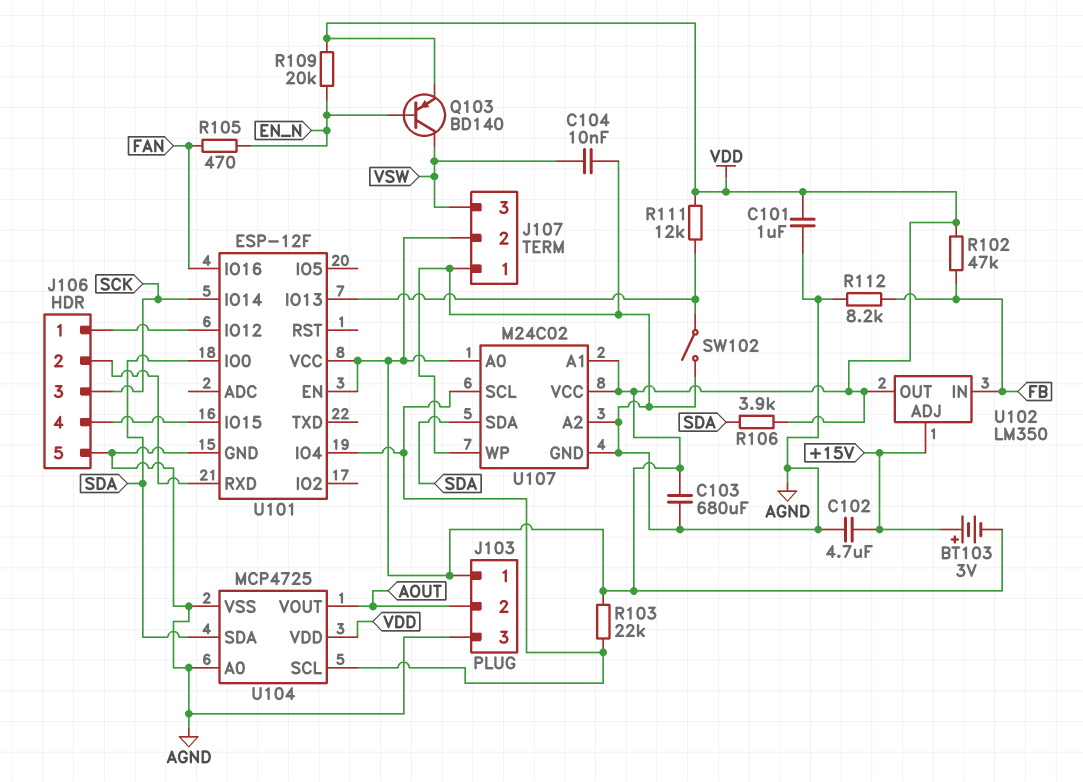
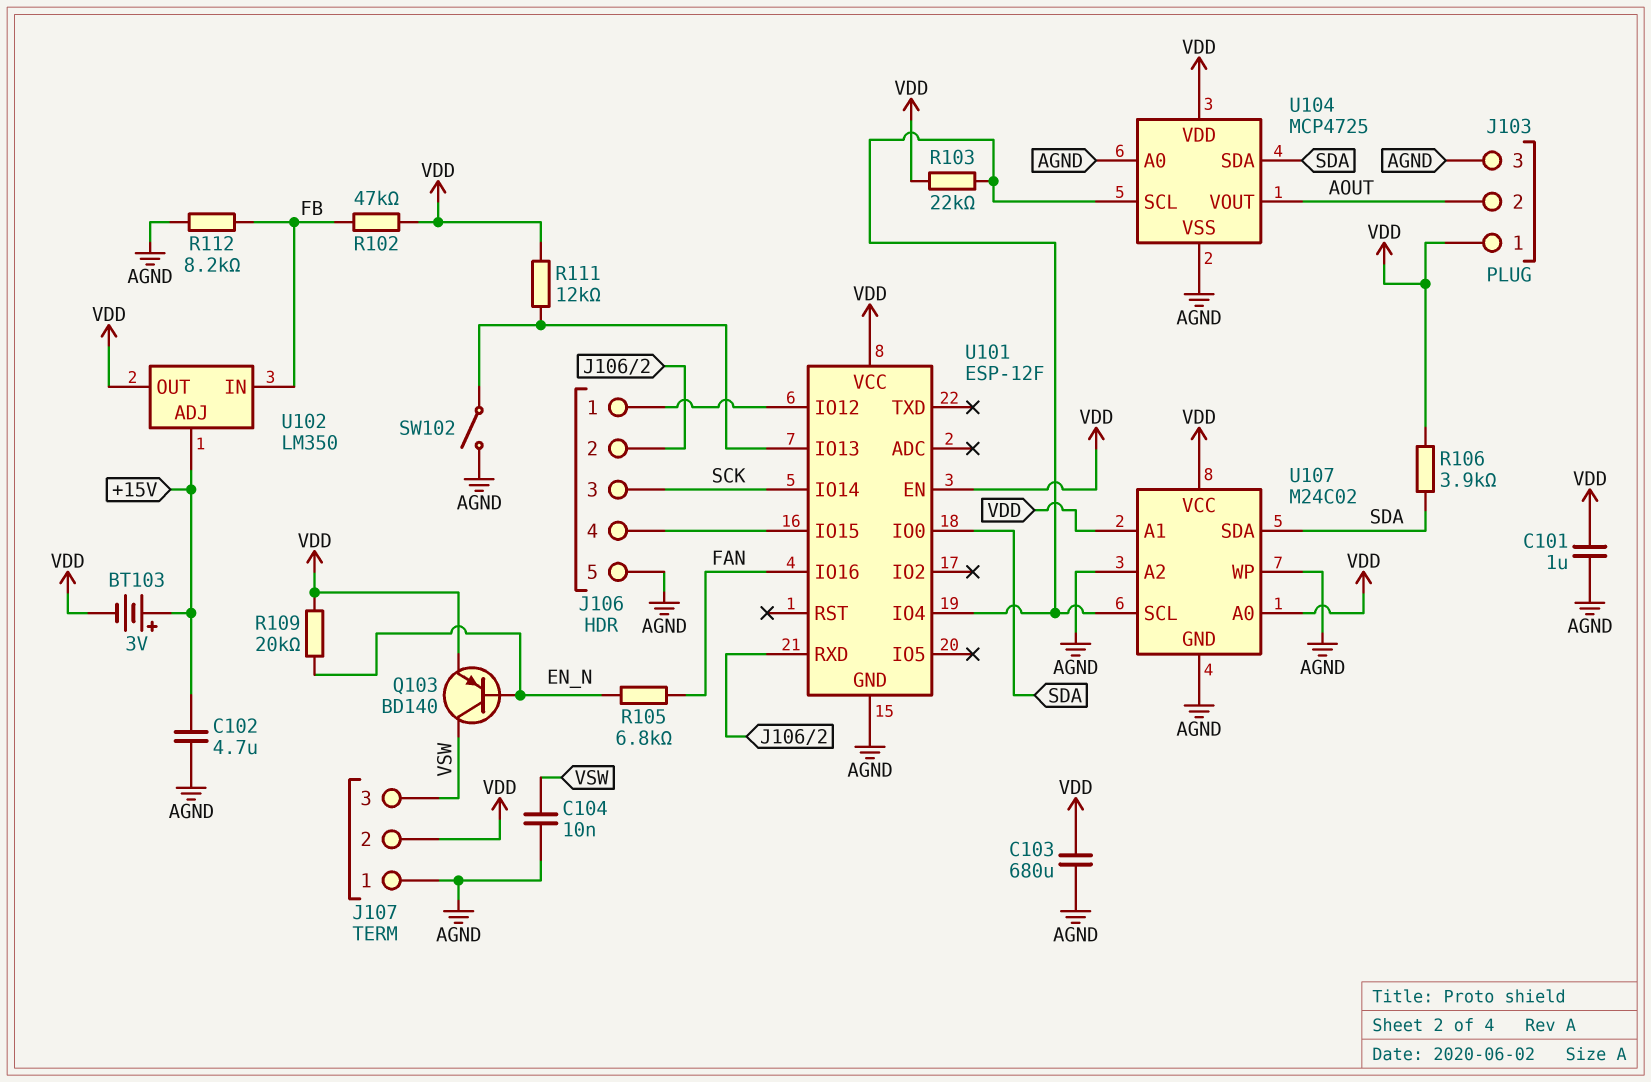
R105: 470 (EN_N, FAN) -> 6.8k (EN_N, FAN)

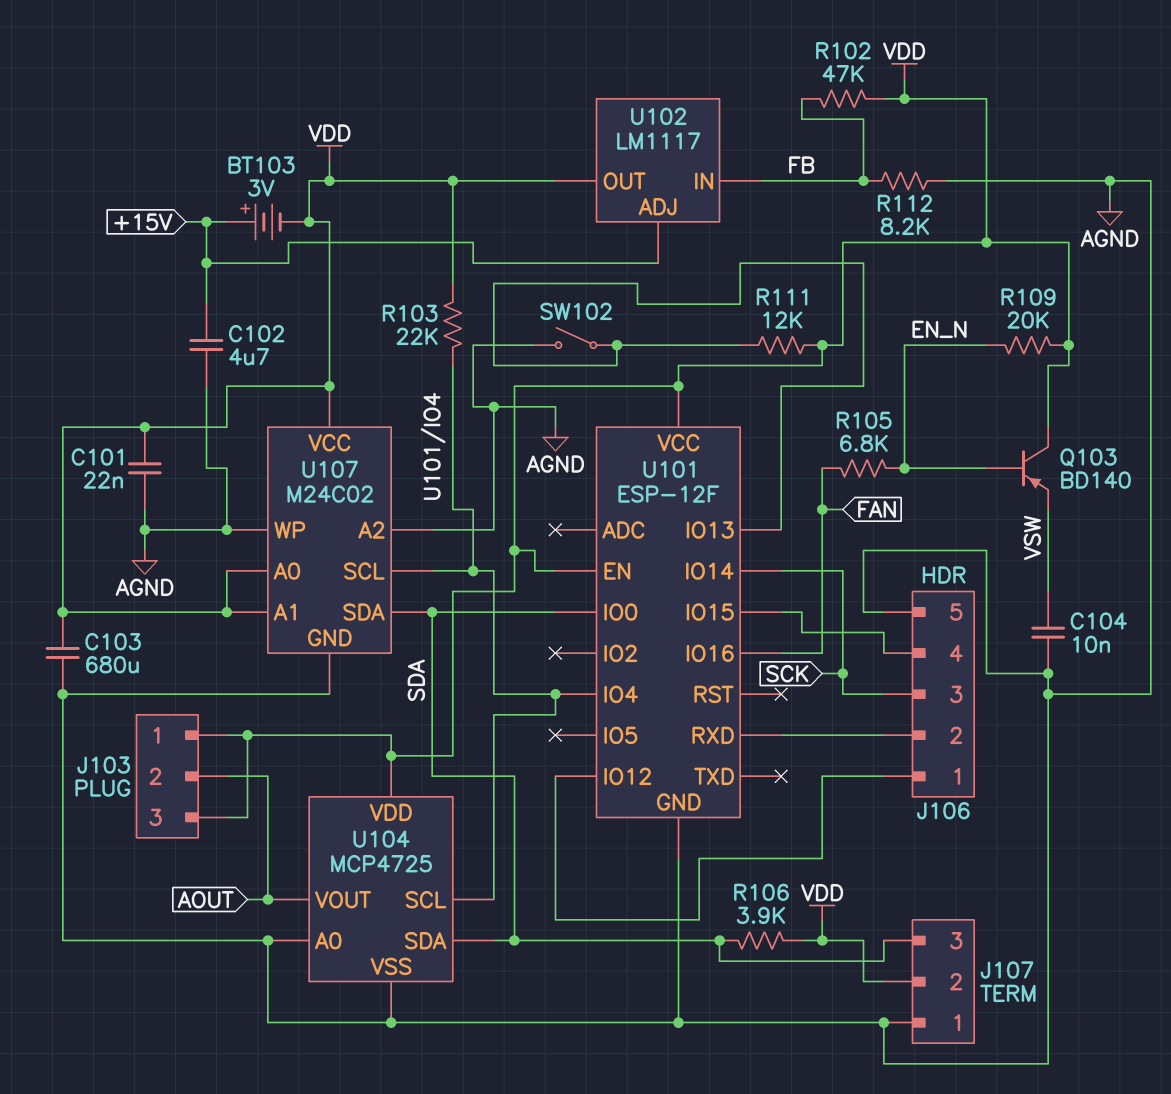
C101: 1uF (AGND, VDD) -> 22nF (AGND, VDD)
J103 pin 3: AGND -> VDD
J107 pin 3: VSW -> SDA
Q103: PNP BD140 (B EN_N, C VSW, E VDD) -> PNP BD140 (B EN_N, C VDD, E VSW)
U102: LM350 -> LM1117

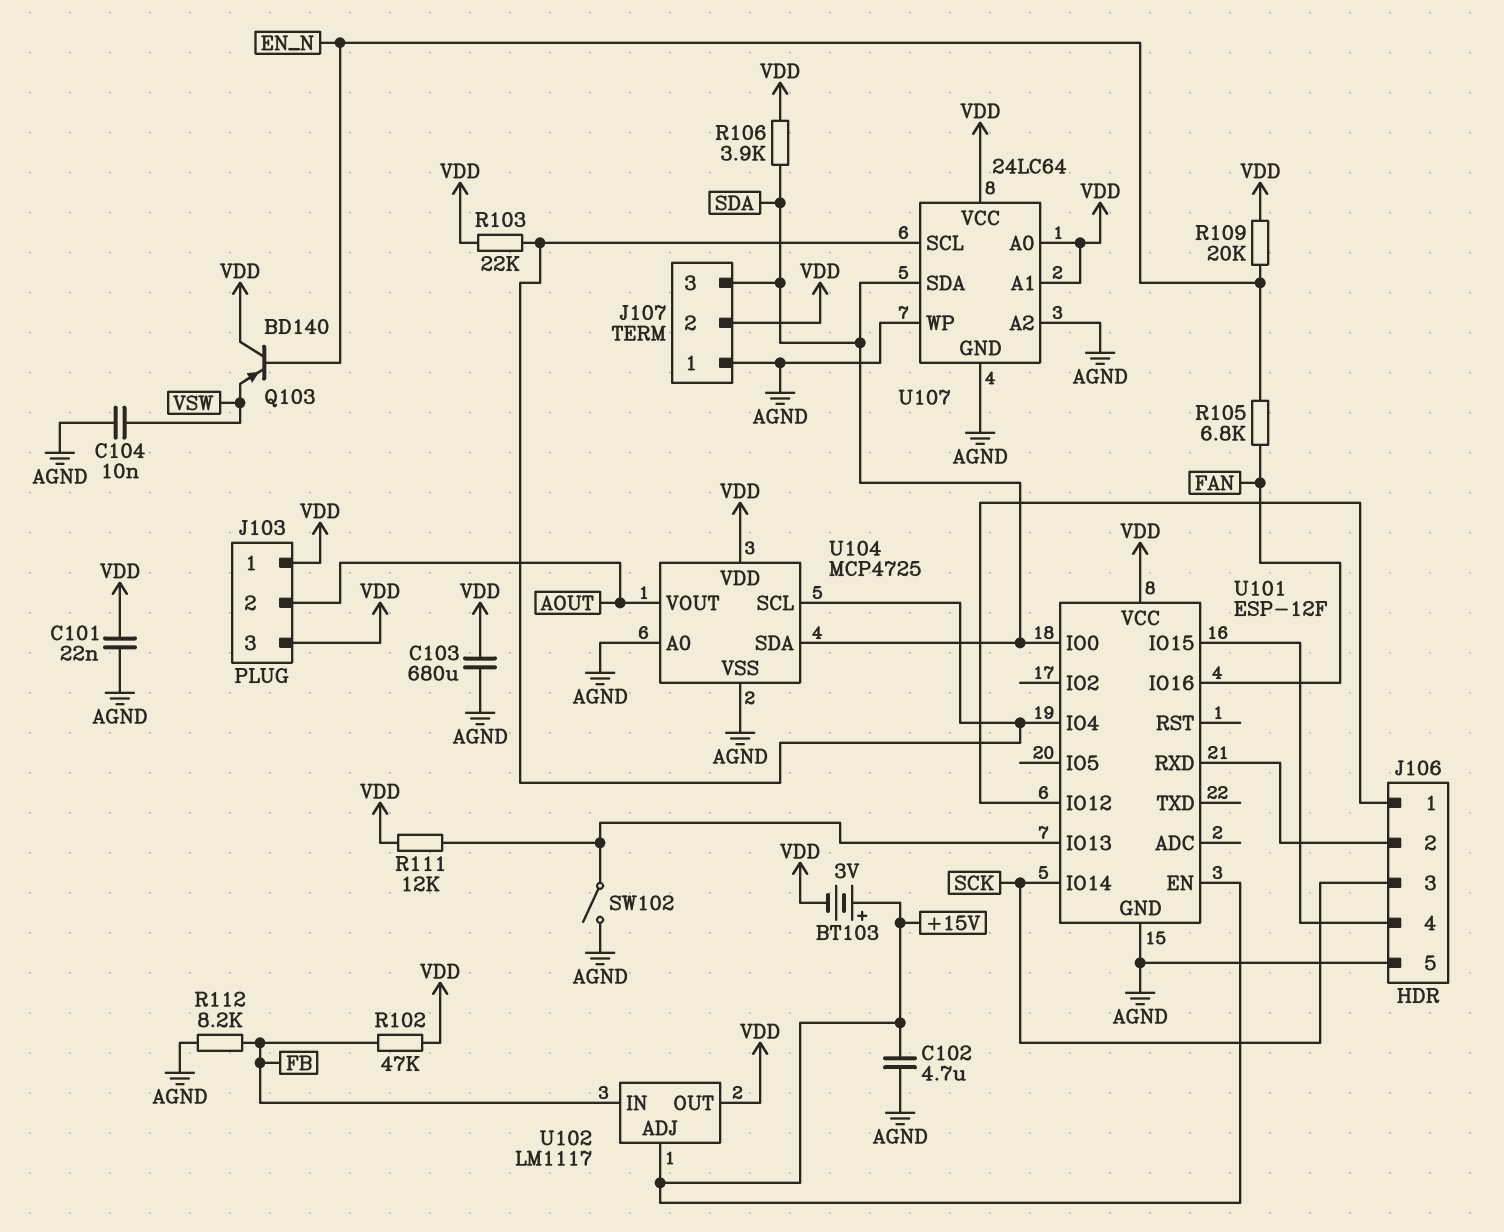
U101 pin EN: VDD -> +15V
U107: M24C02 -> 24LC64

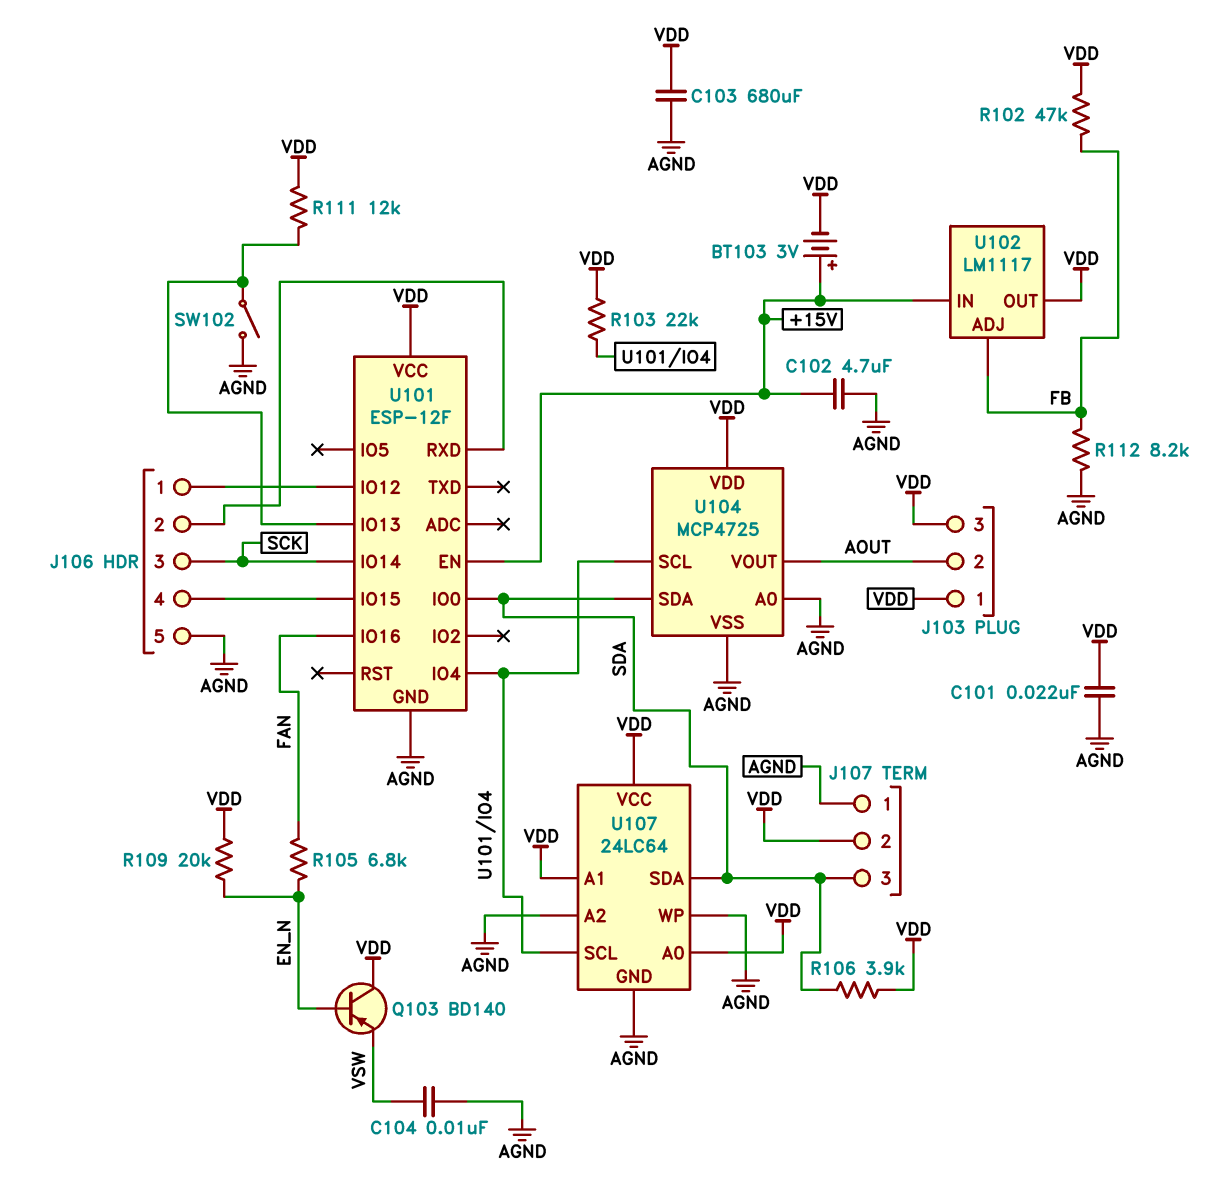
U102 pin ADJ: +15V -> FB
U102 pin IN: FB -> +15V

